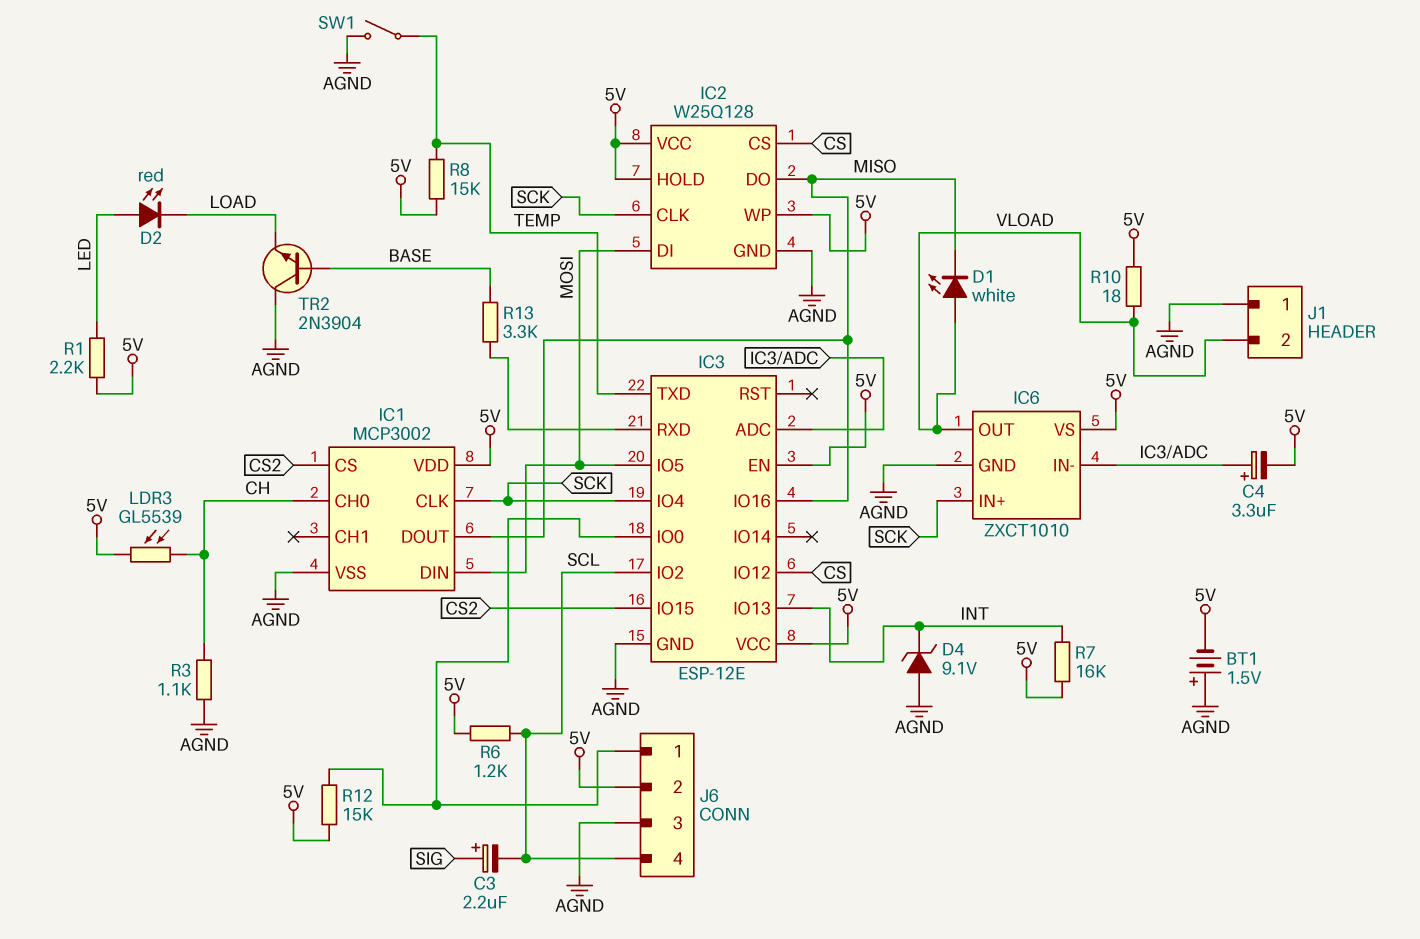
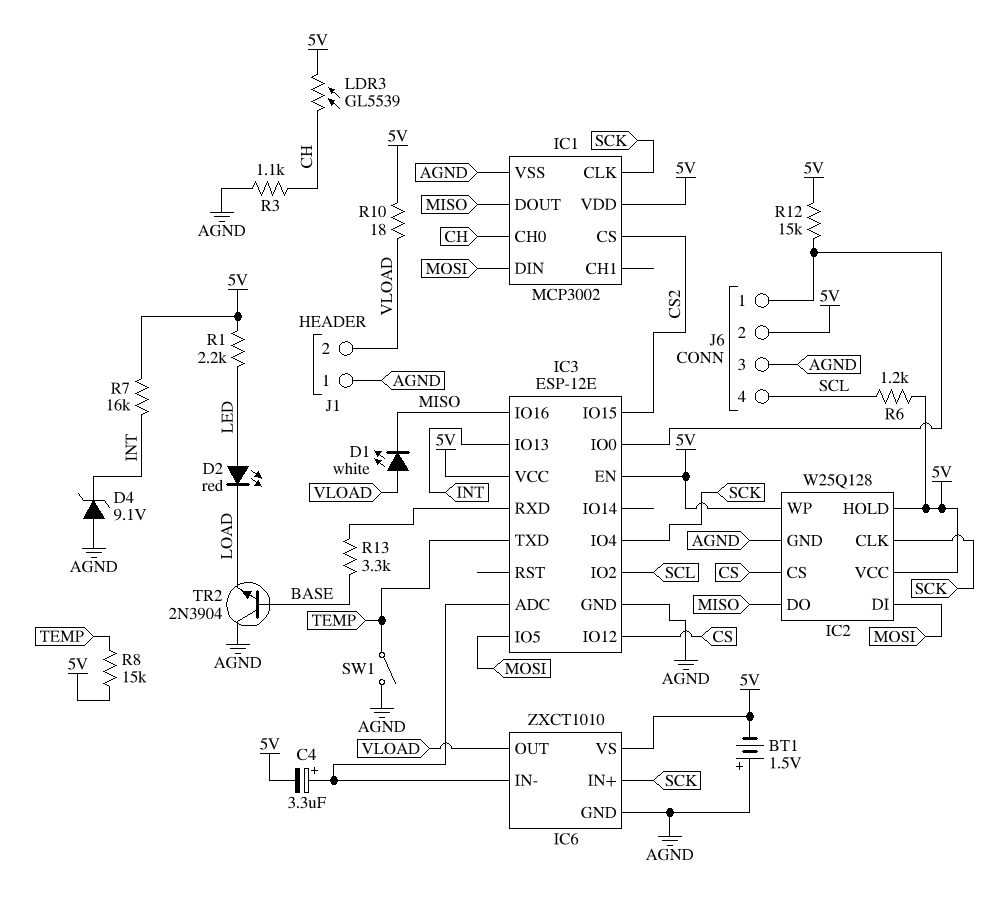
C3: 2.2uF (plus SIG, minus SCL) -> none

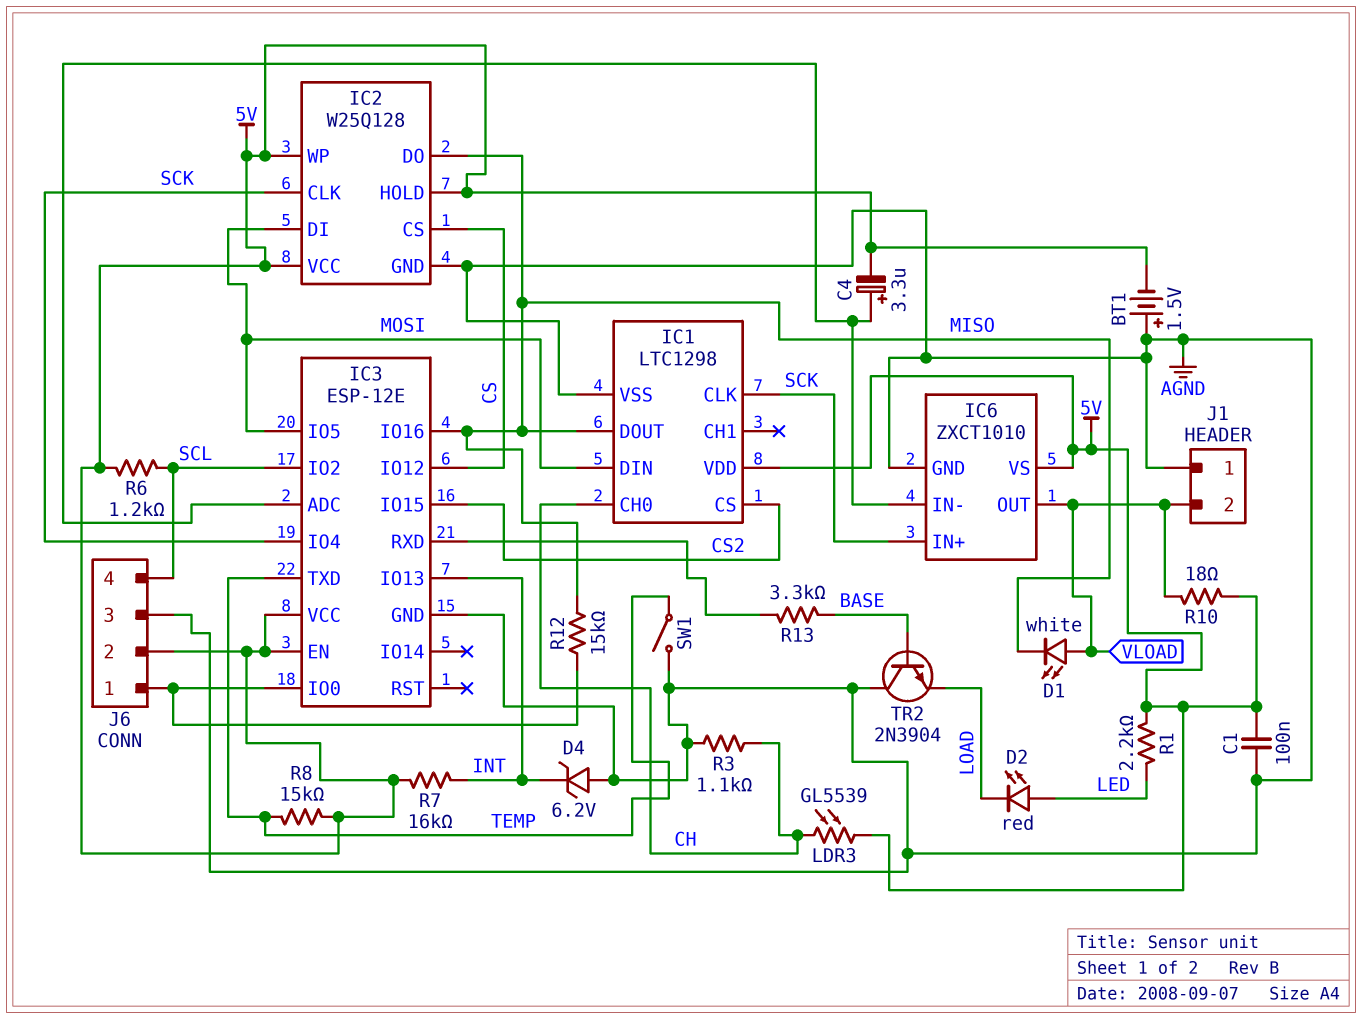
C1: none -> 100nF (5V, AGND)
D4: zener 9.1V (A AGND, K INT) -> zener 6.2V (A AGND, K INT)
IC1: MCP3002 -> LTC1298
R12: 15k (5V, IC3/IO0) -> 15k (IC3/IO0, MISO)

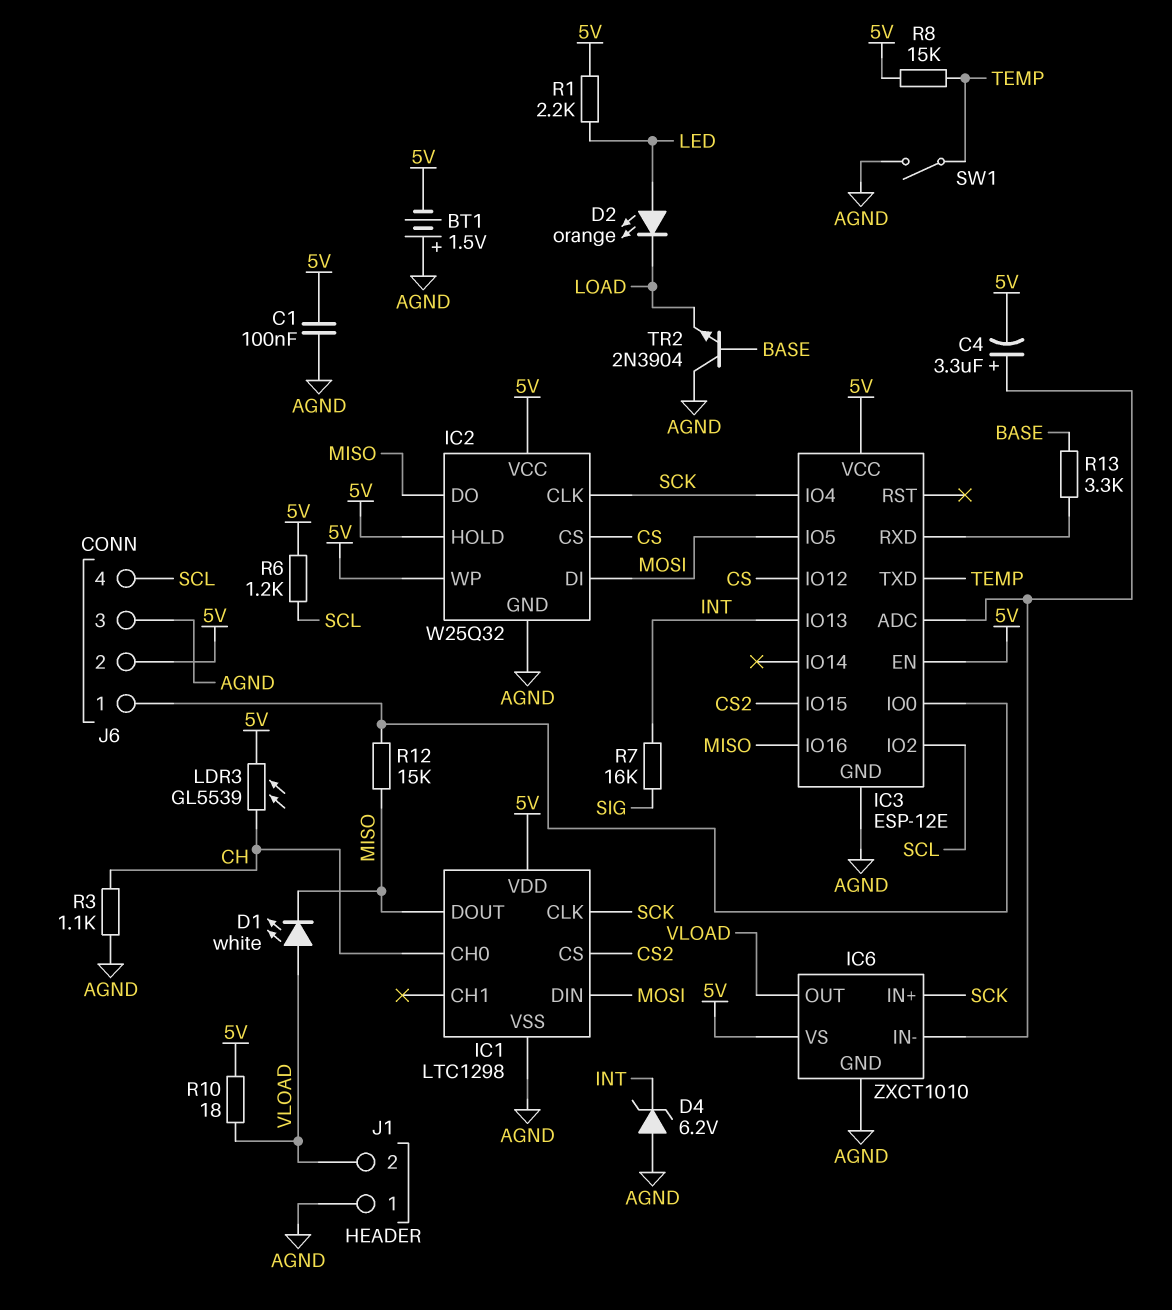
D2: LED red (A LED, K LOAD) -> LED orange (A LED, K LOAD)
IC2: W25Q128 -> W25Q32
R7: 16k (5V, INT) -> 16k (INT, SIG)

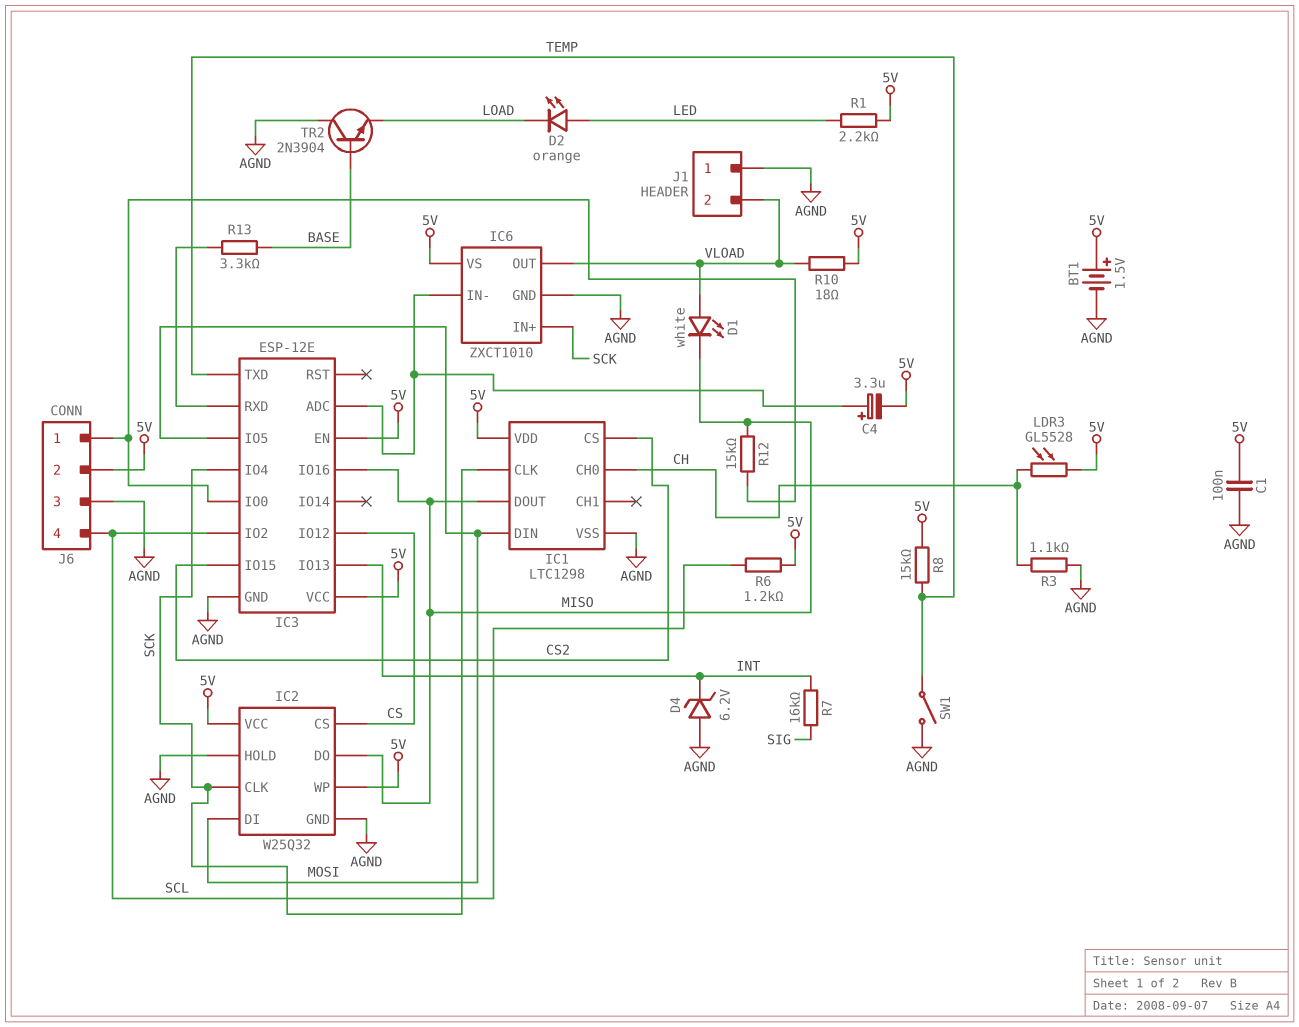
BT1: 1.5V (plus AGND, minus 5V) -> 1.5V (plus 5V, minus AGND)
IC2 pin HOLD: 5V -> AGND
LDR3: GL5539 (5V, CH) -> GL5528 (5V, CH)

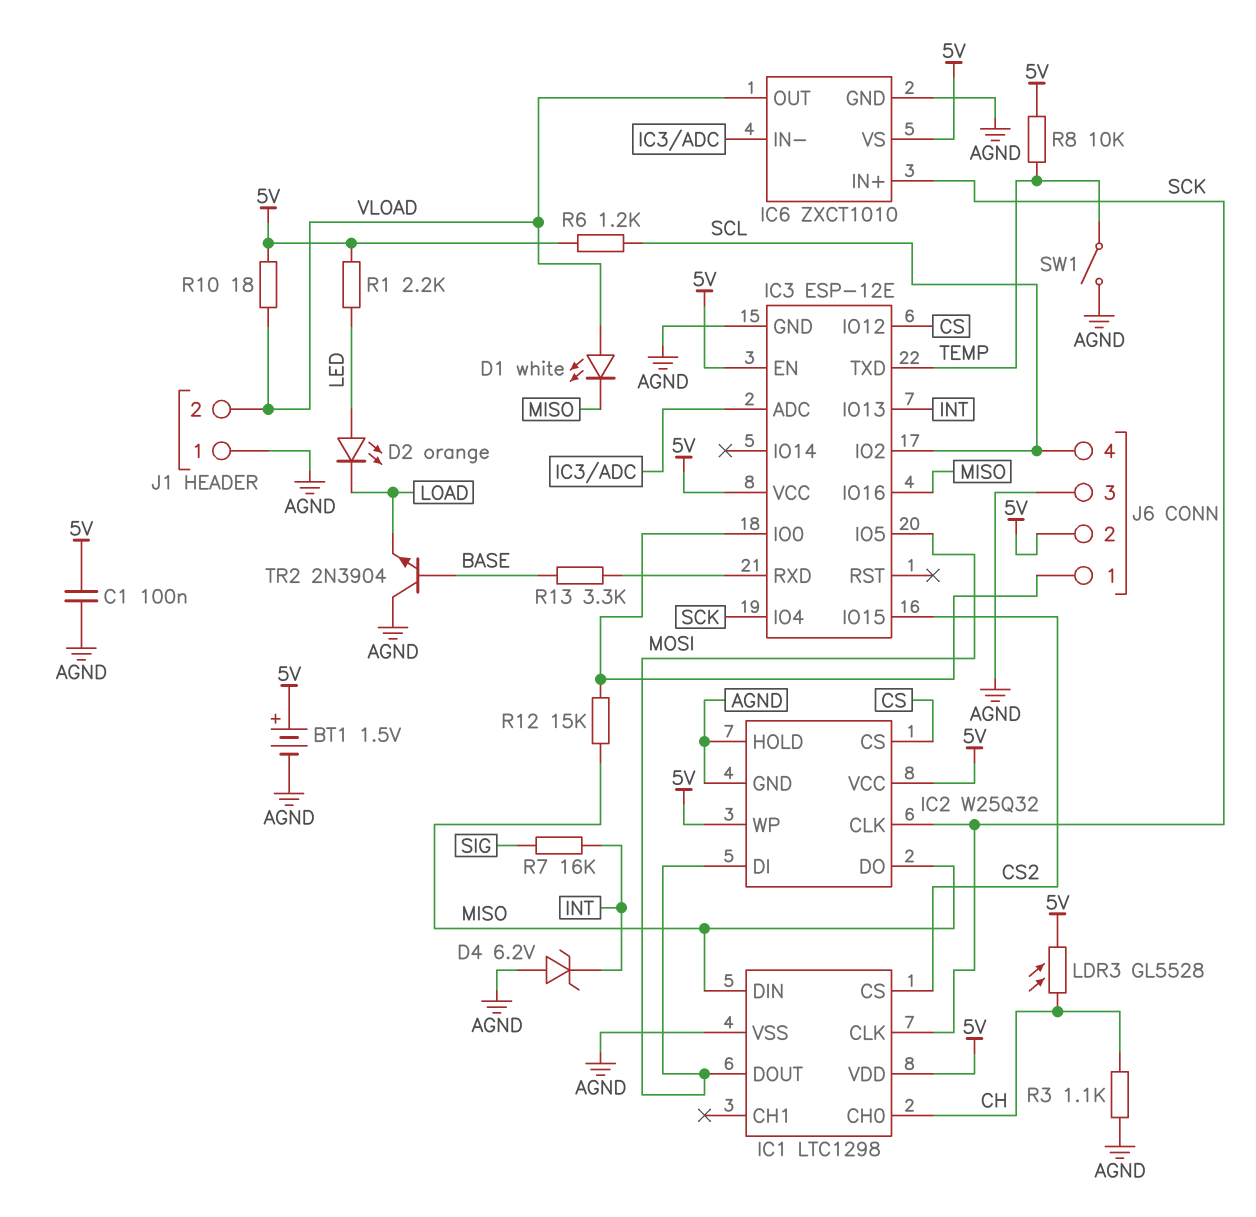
C4: 3.3uF (plus IC3/ADC, minus 5V) -> none
IC1 pin DIN: MOSI -> MISO
IC1 pin DOUT: MISO -> MOSI
R8: 15k (5V, TEMP) -> 10k (5V, TEMP)

